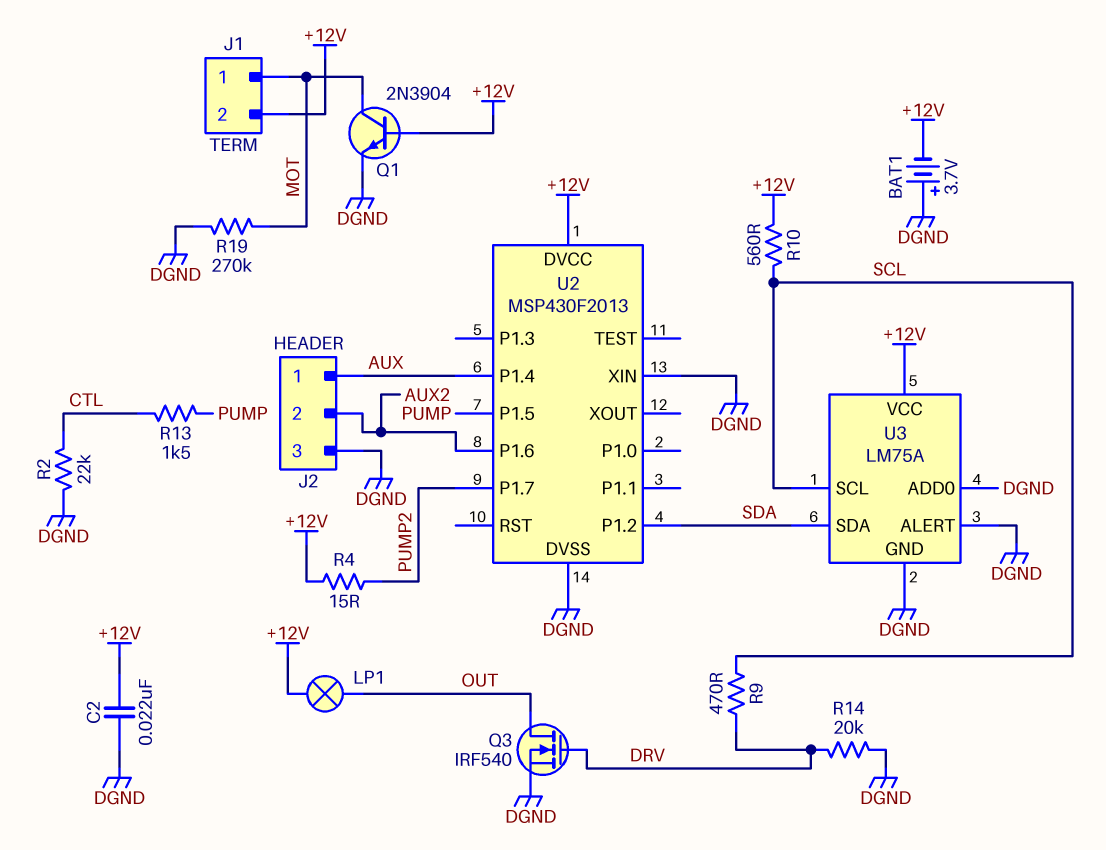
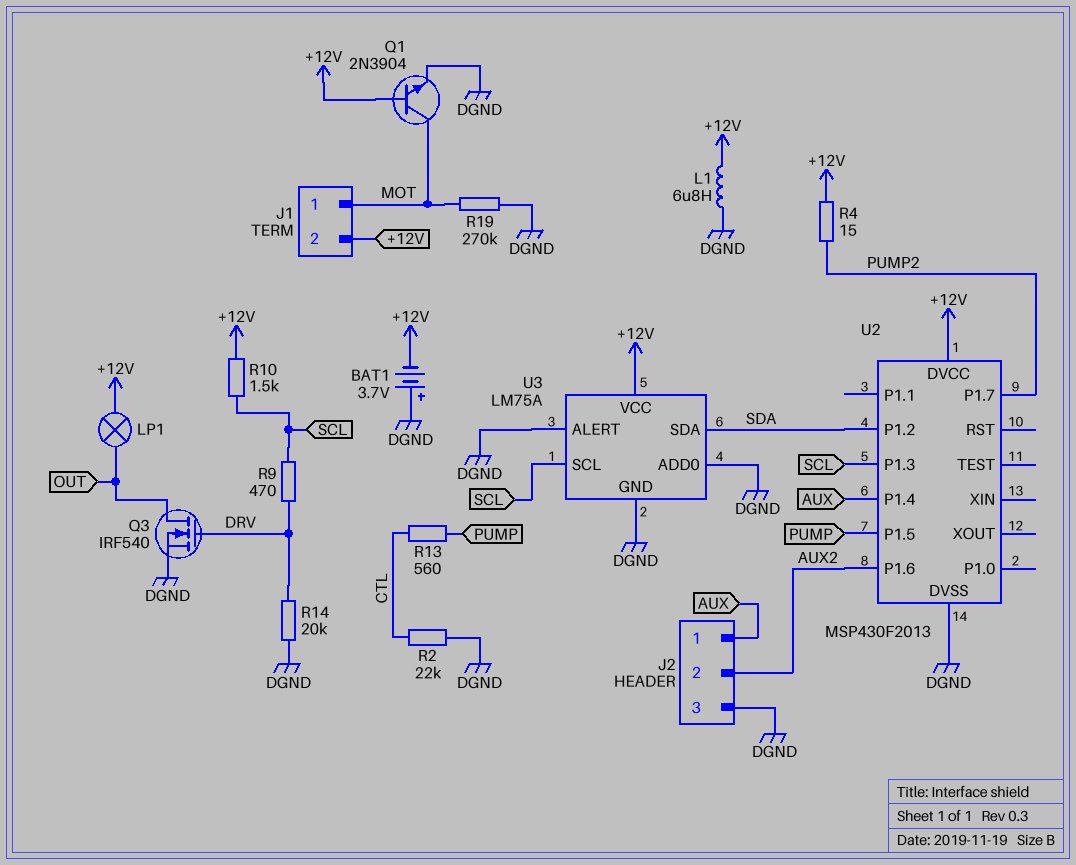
C2: 22nF (+12V, DGND) -> none
L1: none -> 6.8uH (+12V, DGND)
R10: 560 (+12V, SCL) -> 1.5k (+12V, SCL)
R13: 1.5k (CTL, PUMP) -> 560 (CTL, PUMP)
U2 pin P1.3: none -> SCL
U2 pin XIN: DGND -> none

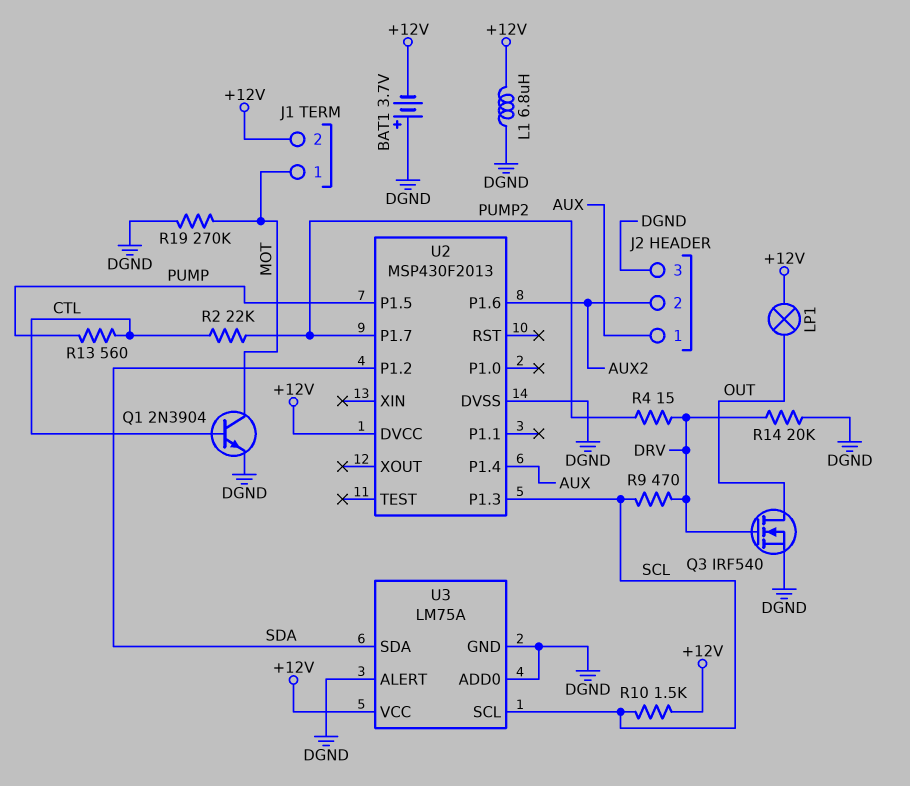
Q1: NPN 2N3904 (B +12V, C MOT, E DGND) -> NPN 2N3904 (B CTL, C MOT, E DGND)
R2: 22k (CTL, DGND) -> 22k (CTL, PUMP2)
R4: 15 (+12V, PUMP2) -> 15 (DRV, PUMP2)

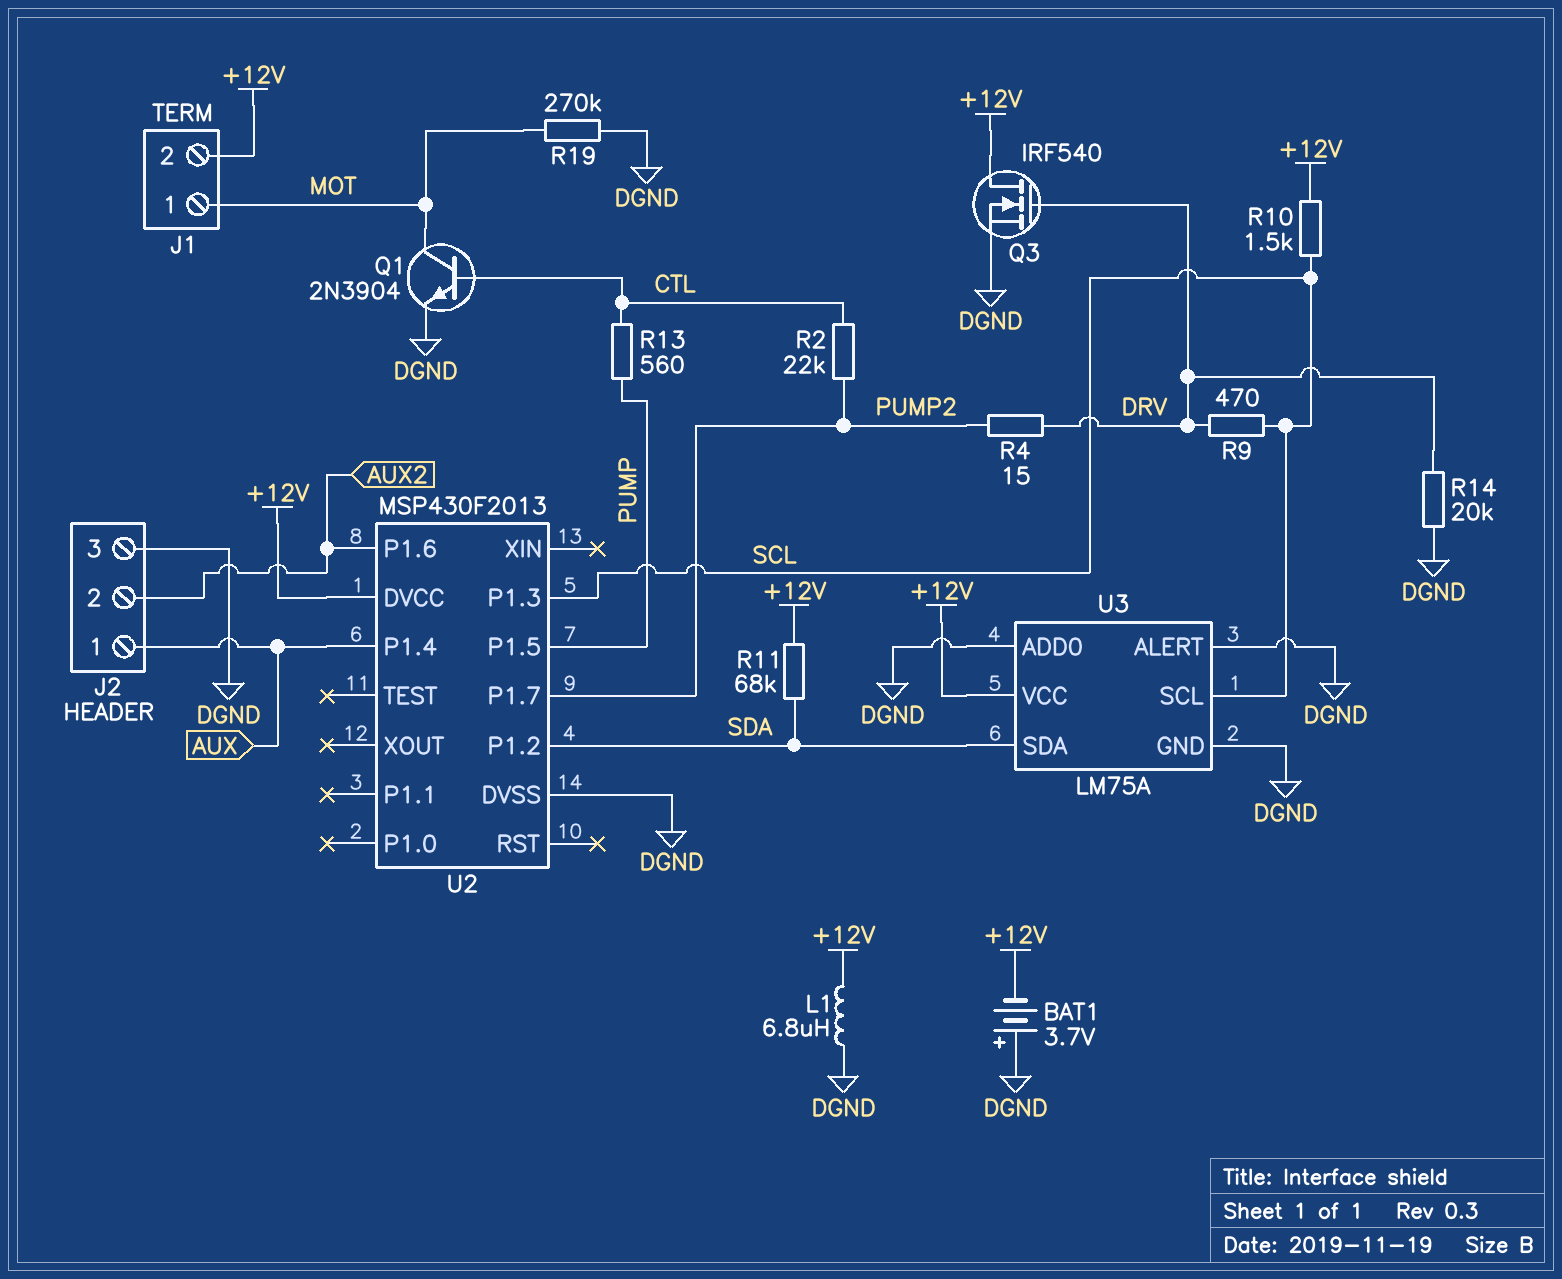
LP1: lamp (+12V, OUT) -> none
Q3: NMOS IRF540 (G DRV, D OUT, S DGND) -> NMOS IRF540 (G DRV, D +12V, S DGND)
R11: none -> 68k (+12V, SDA)

